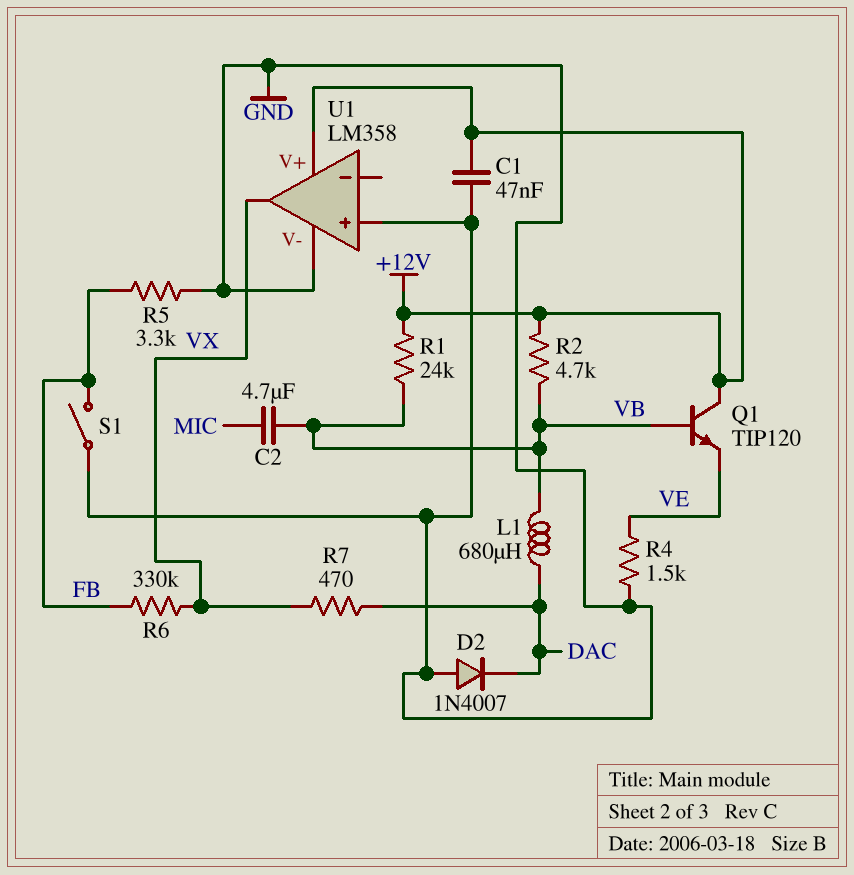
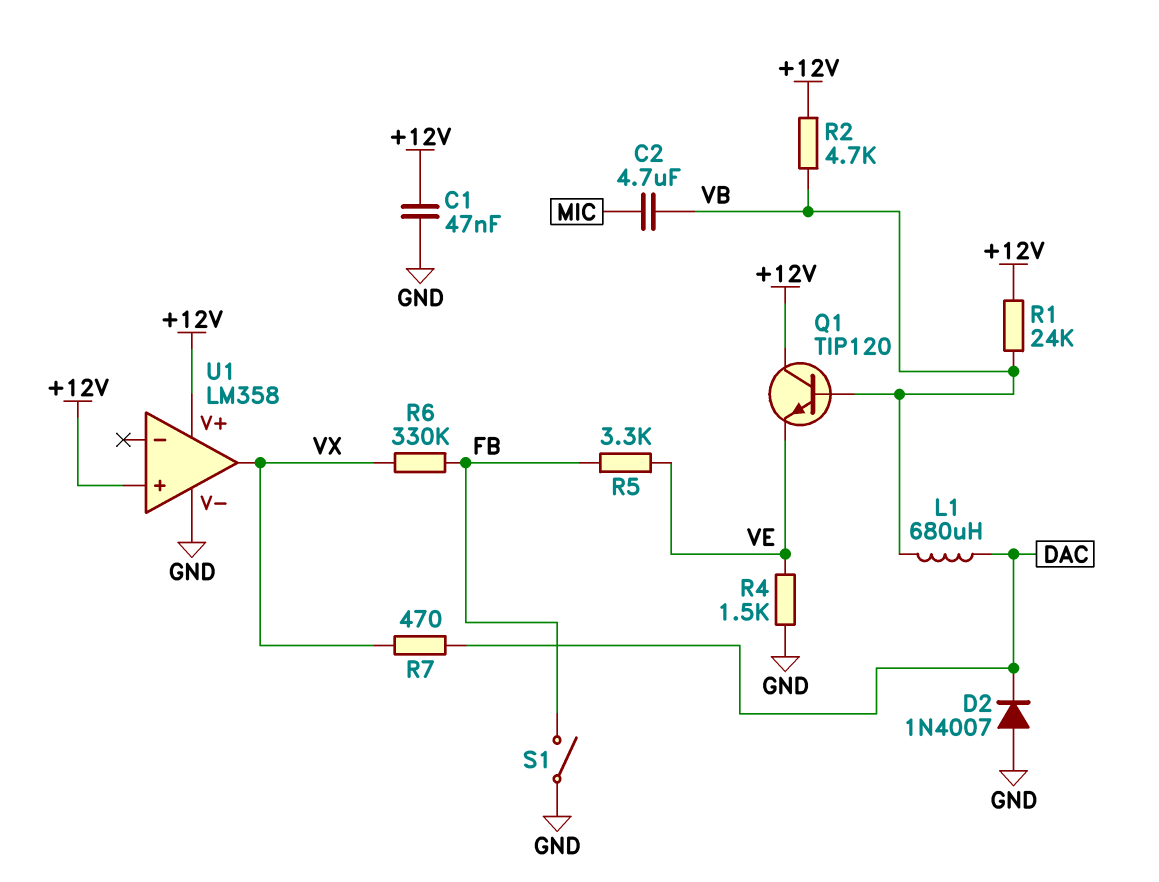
R5: 3.3k (FB, GND) -> 3.3k (FB, VE)
U1 pin in+: GND -> +12V

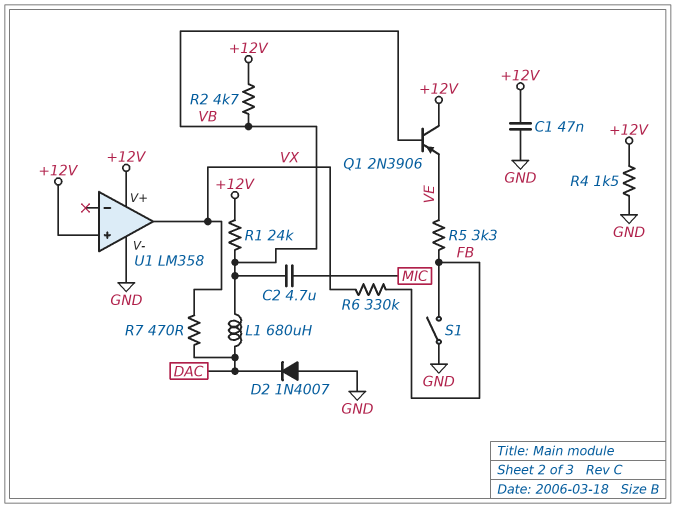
Q1: NPN TIP120 (B VB, C +12V, E VE) -> PNP 2N3906 (B VB, C +12V, E VE)
R4: 1.5k (GND, VE) -> 1.5k (+12V, GND)

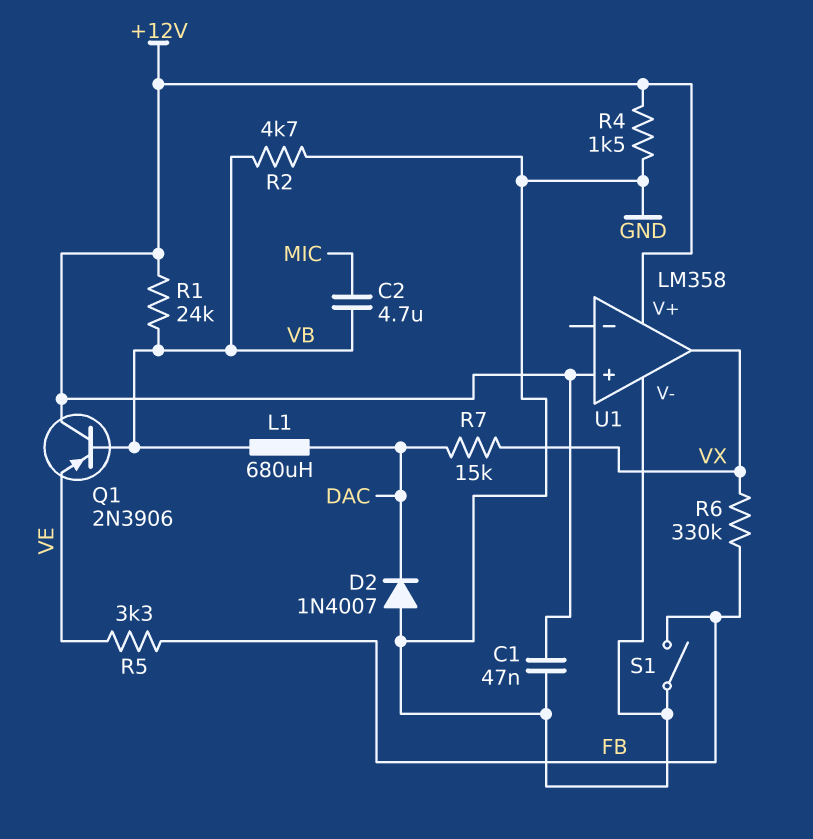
R2: 4.7k (+12V, VB) -> 4.7k (GND, VB)
R7: 470 (DAC, VX) -> 15k (DAC, VX)

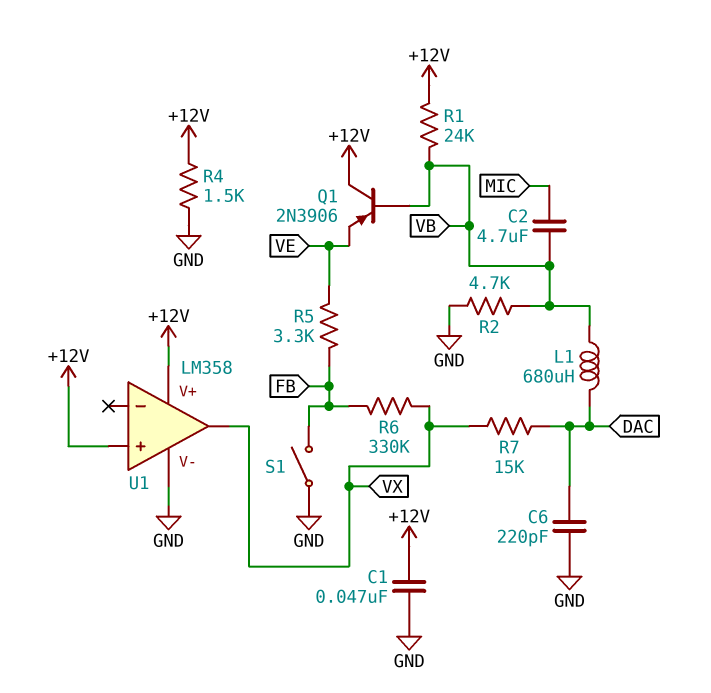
C6: none -> 220pF (DAC, GND)
D2: diode 1N4007 (A GND, K DAC) -> none

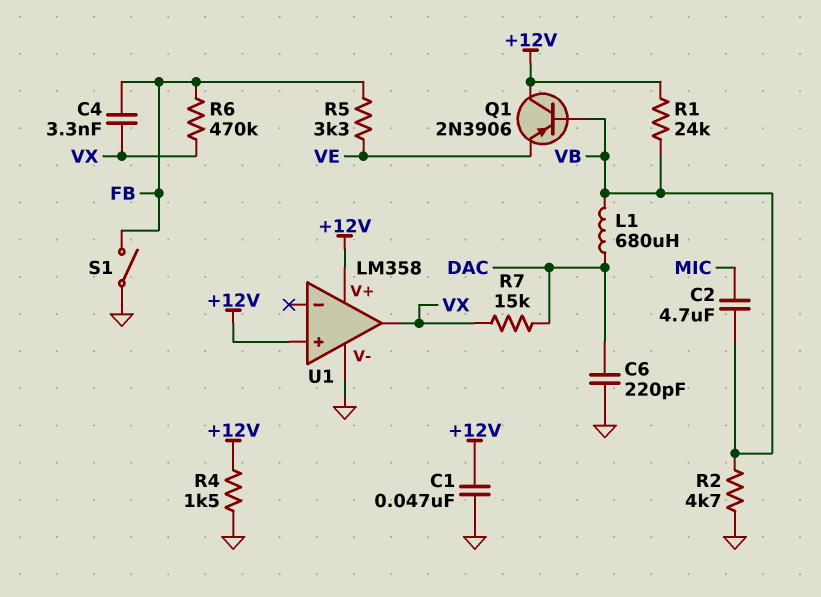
C4: none -> 3.3nF (FB, VX)
R6: 330k (FB, VX) -> 470k (FB, VX)

